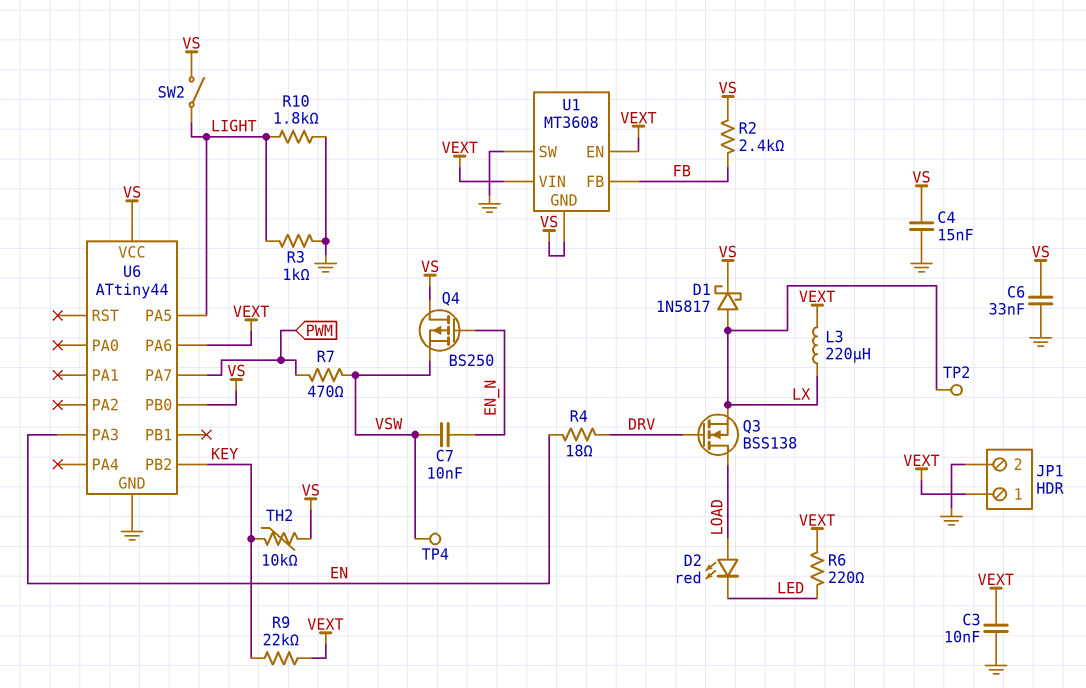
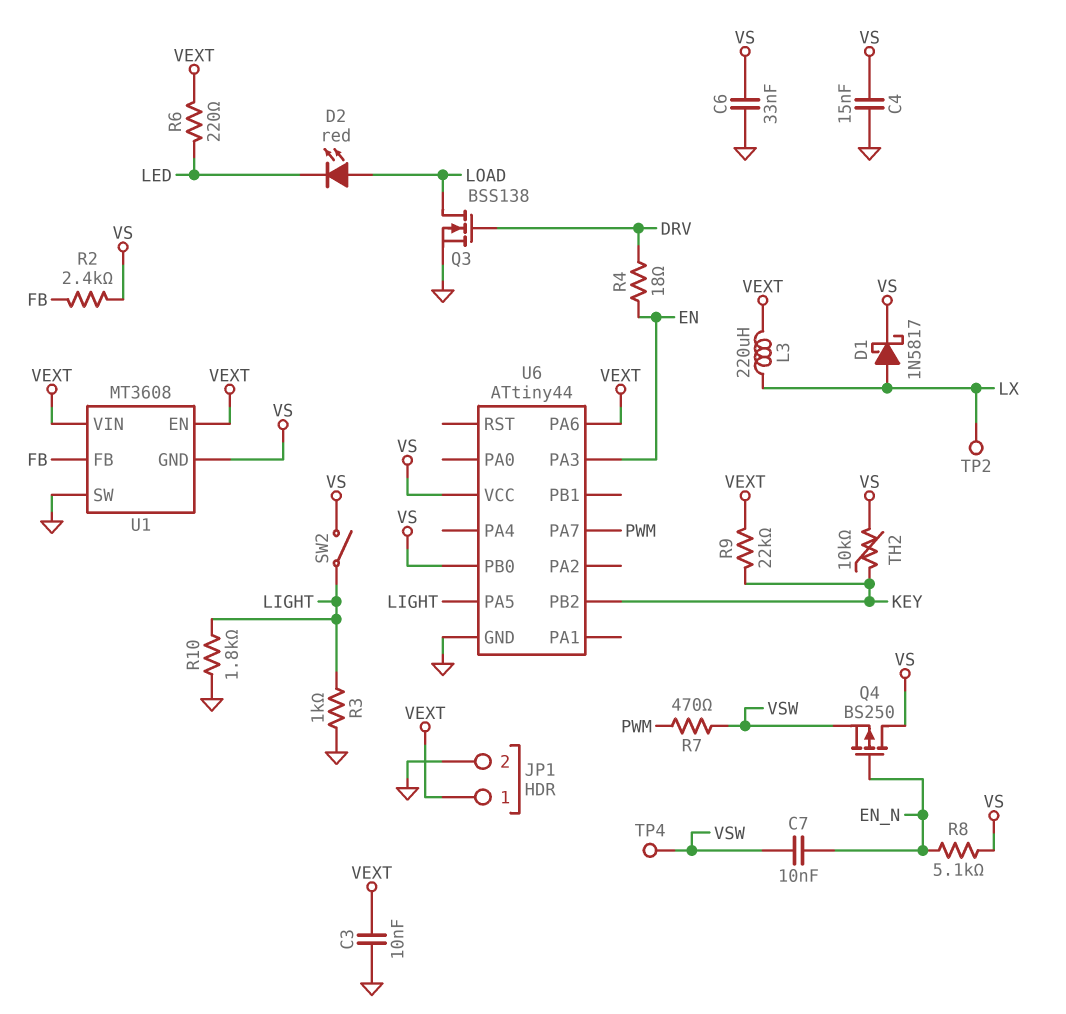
Q3: NMOS BSS138 (G DRV, D LOAD, S LX) -> NMOS BSS138 (G DRV, D LOAD, S GND)
R8: none -> 5.1k (EN_N, VS)

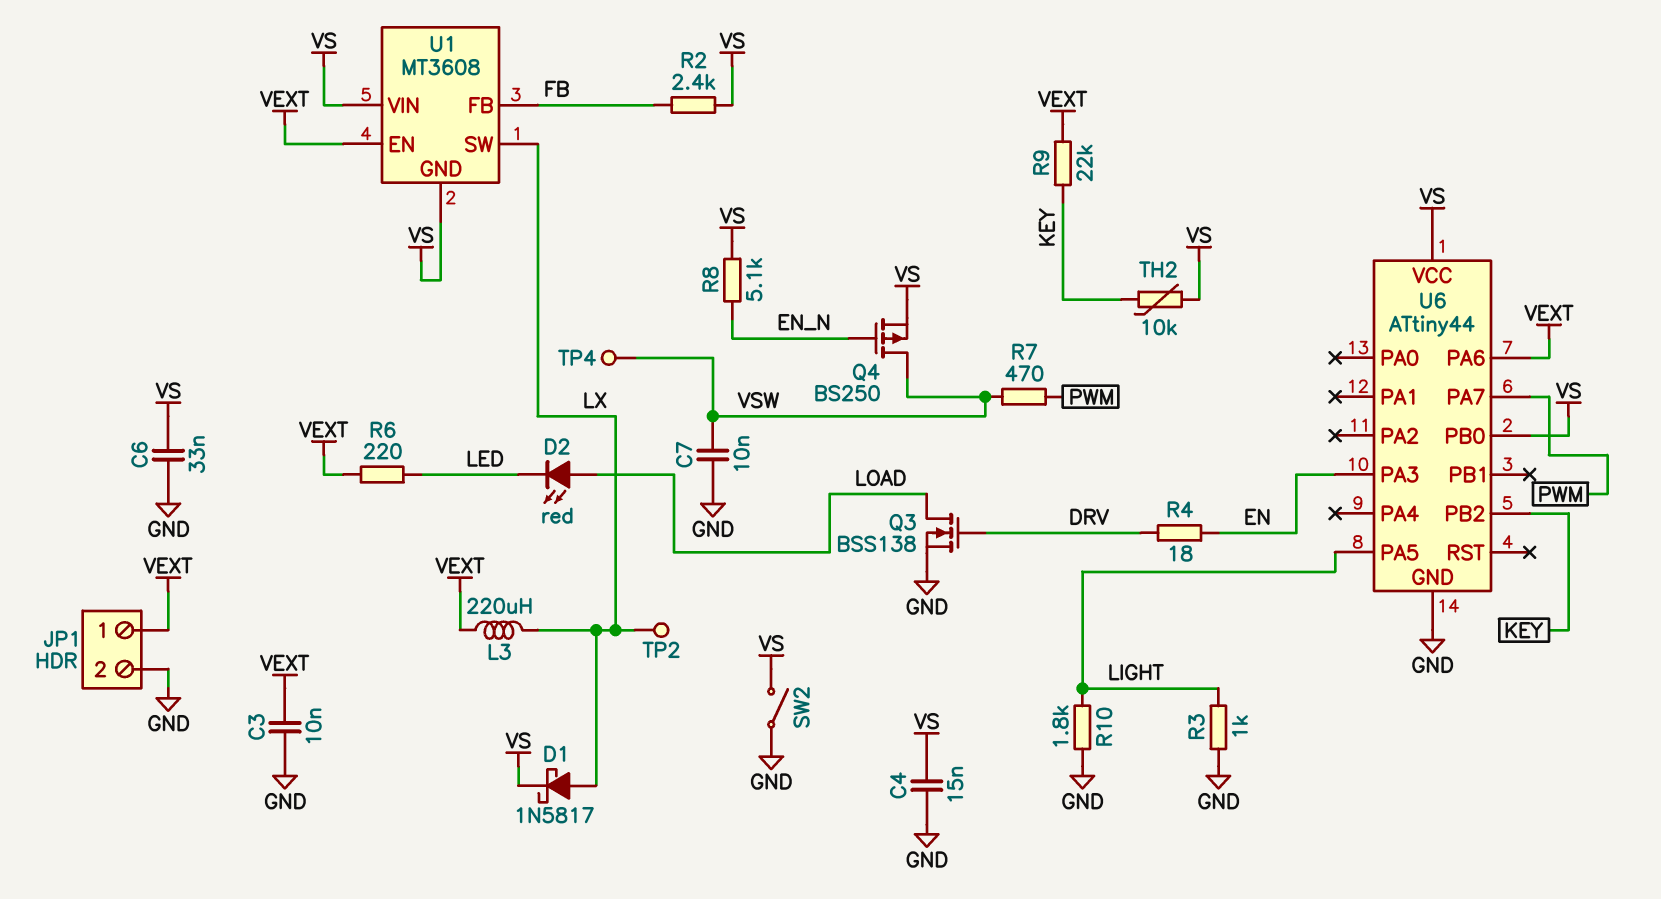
C7: 10nF (EN_N, VSW) -> 10nF (GND, VSW)
Q4: PMOS BS250 (G EN_N, D VS, S VSW) -> PMOS BS250 (G EN_N, D VSW, S VS)
SW2: switch (LIGHT, VS) -> switch (GND, VS)
U1 pin SW: GND -> LX
U1 pin VIN: VEXT -> VS

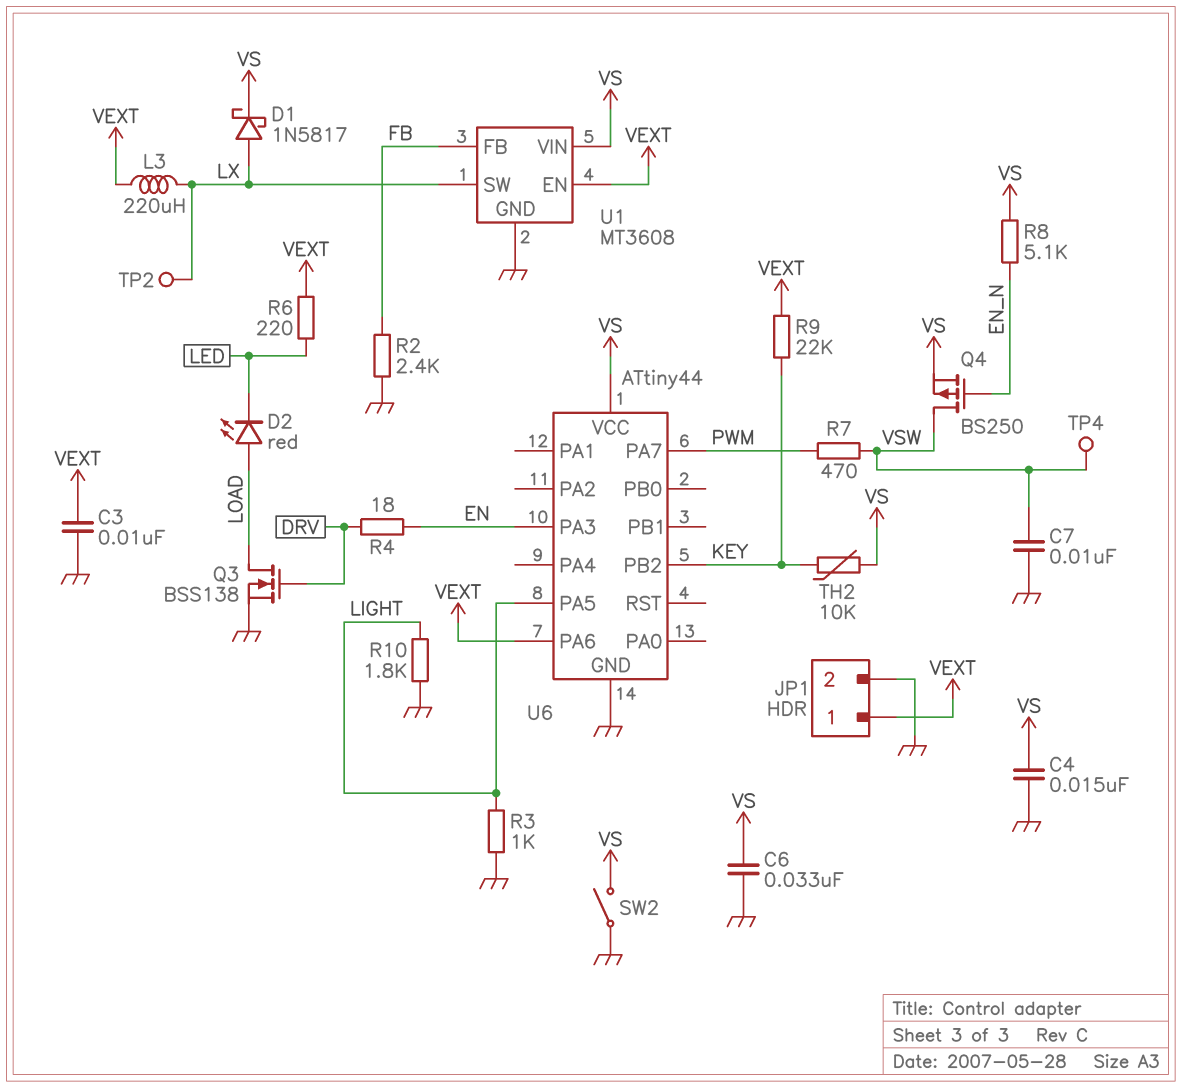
R2: 2.4k (FB, VS) -> 2.4k (FB, GND)
U1 pin GND: VS -> GND
U6 pin PB0: VS -> none

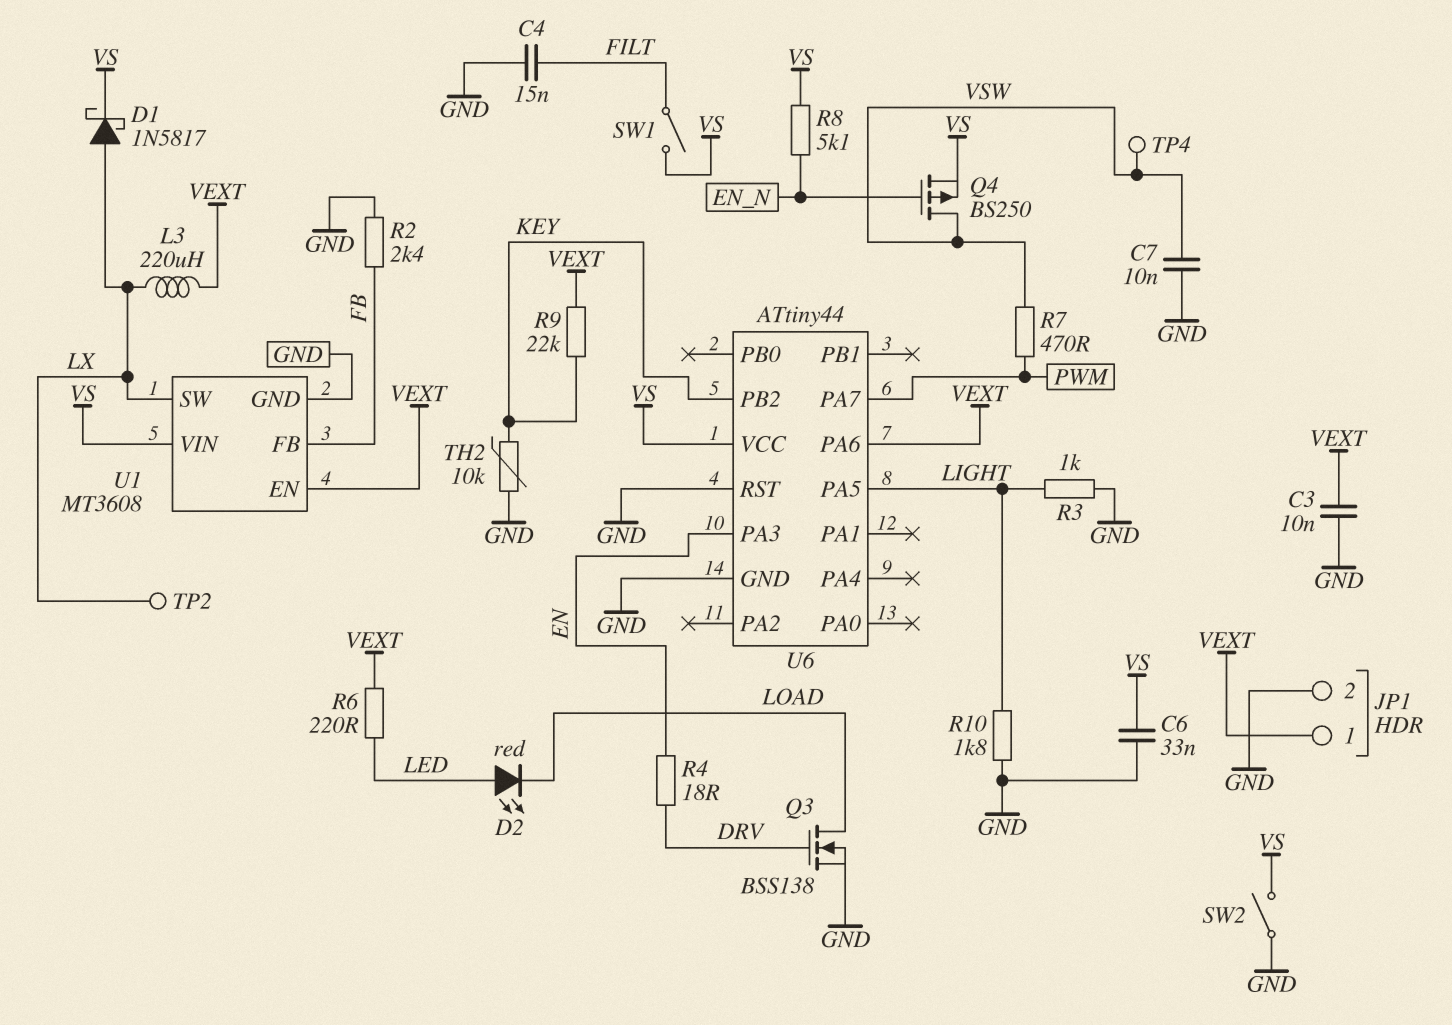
C4: 15nF (GND, VS) -> 15nF (FILT, GND)
D2: LED red (A LOAD, K LED) -> LED red (A LED, K LOAD)
SW1: none -> switch (FILT, VS)
TH2: 10k (KEY, VS) -> 10k (GND, KEY)
U6 pin RST: none -> GND

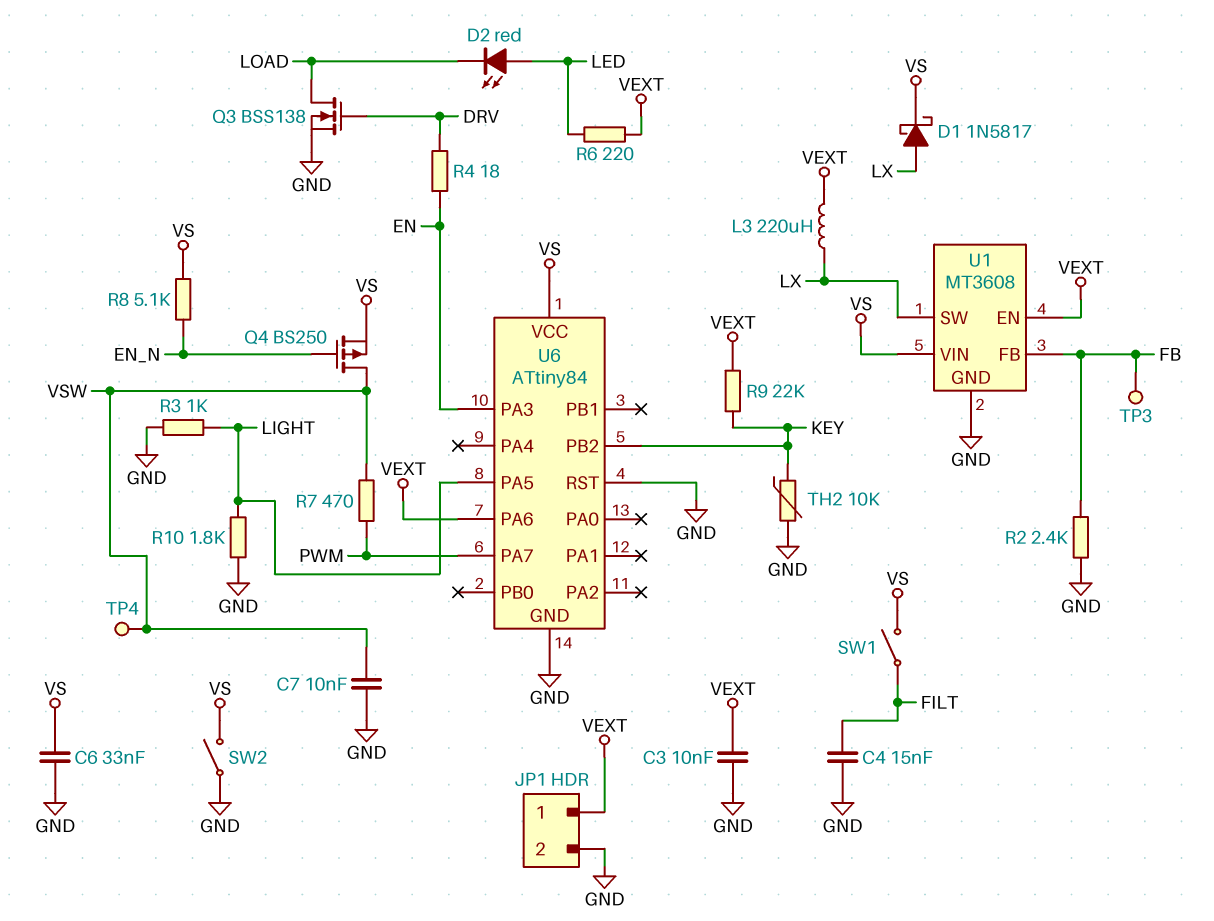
TP2: test point (LX) -> none
TP3: none -> test point (FB)
U6: ATtiny44 -> ATtiny84

